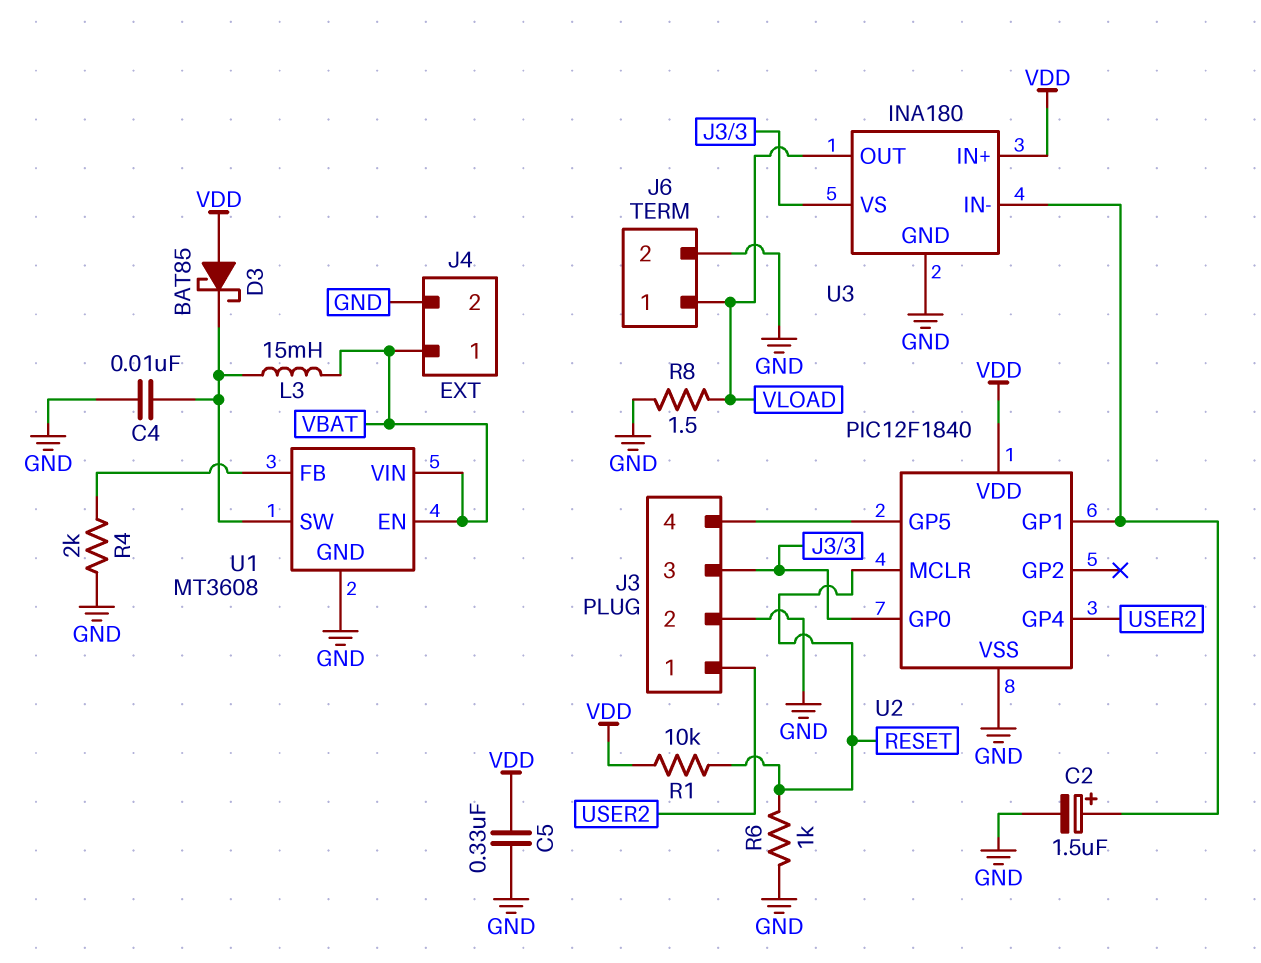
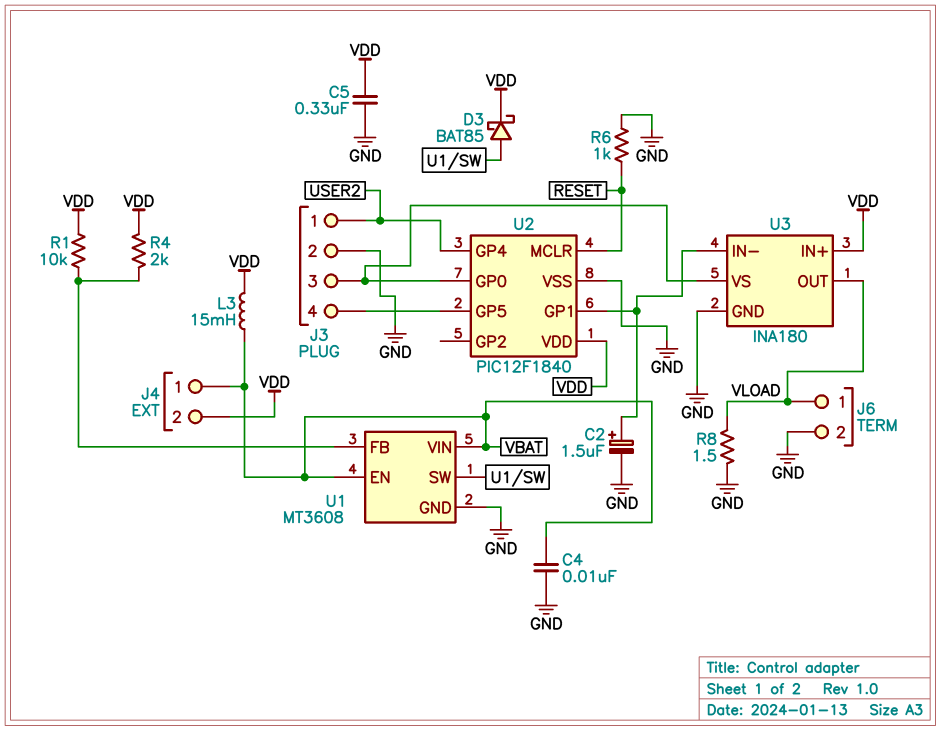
C4: 10nF (GND, U1/SW) -> 10nF (GND, VBAT)
D3: schottky BAT85 (A VDD, K U1/SW) -> schottky BAT85 (A U1/SW, K VDD)
J4 pin 2: GND -> VDD
L3: 15mH (U1/SW, VBAT) -> 15mH (VBAT, VDD)
R1: 10k (RESET, VDD) -> 10k (U1/FB, VDD)
R4: 2k (GND, U1/FB) -> 2k (U1/FB, VDD)

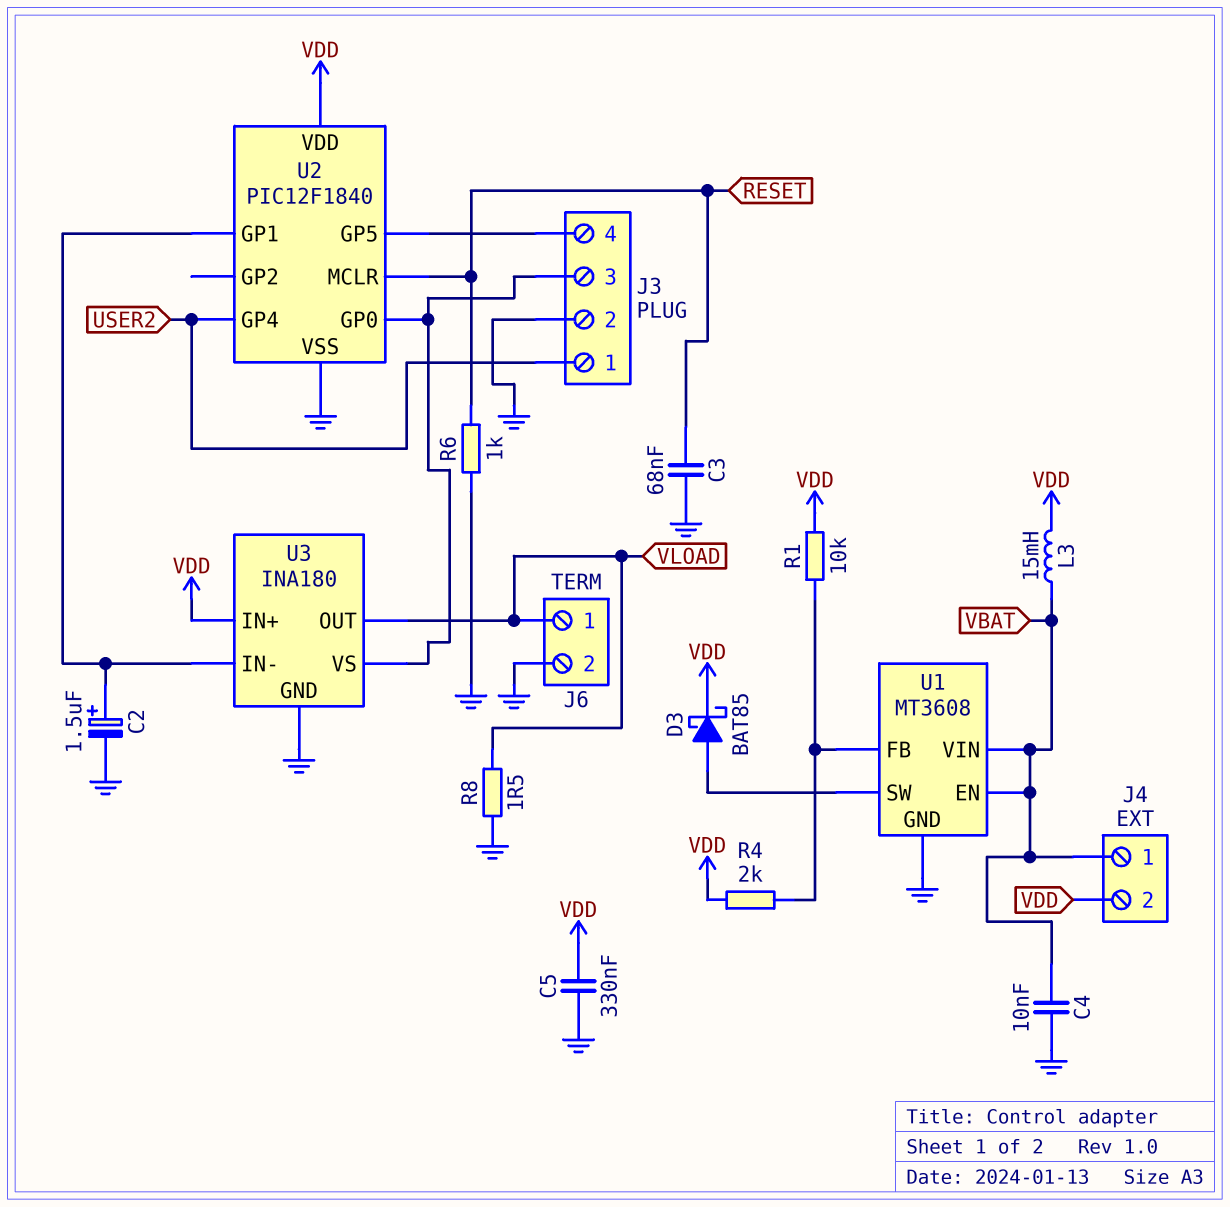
C3: none -> 68nF (GND, RESET)

